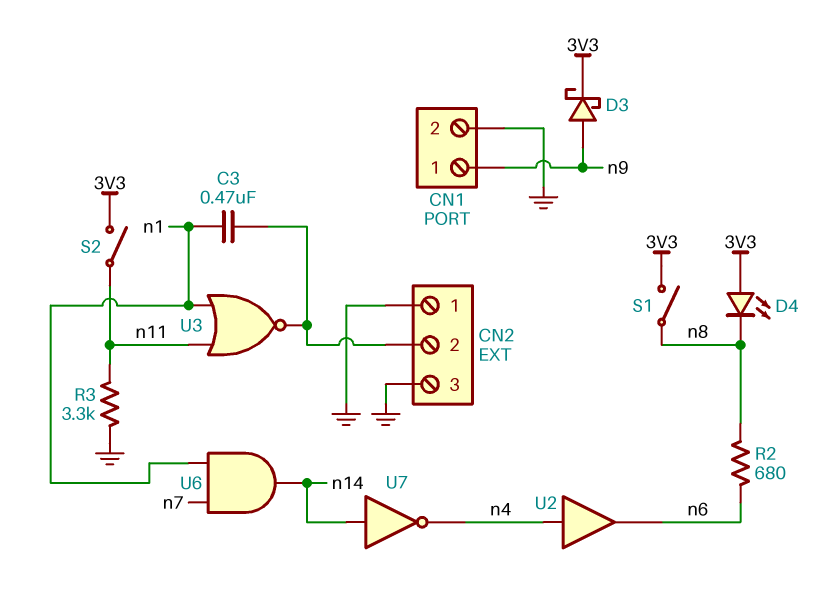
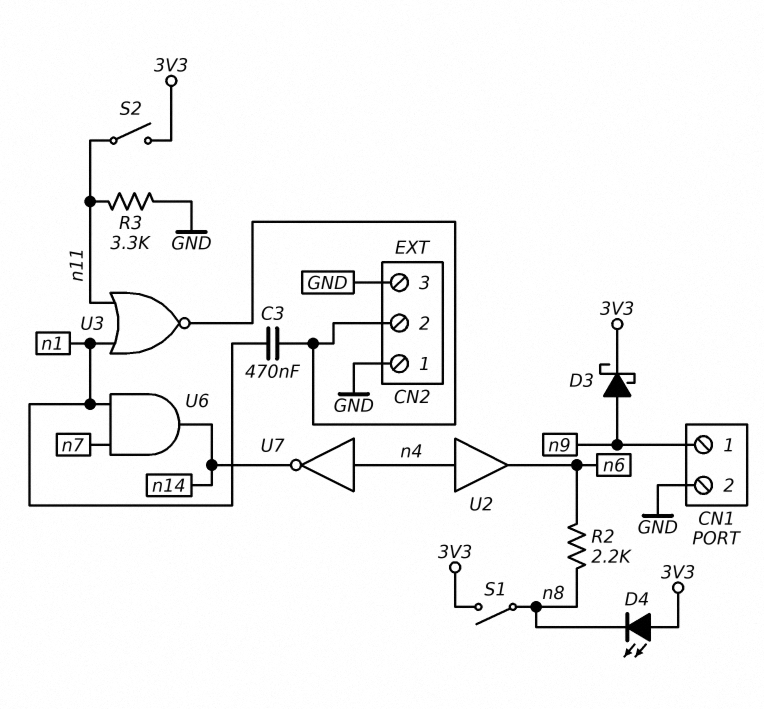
R2: 680 (n6, n8) -> 2.2k (n6, n8)
U7: NOT (in n14, out n4) -> NOT (in n4, out n14)

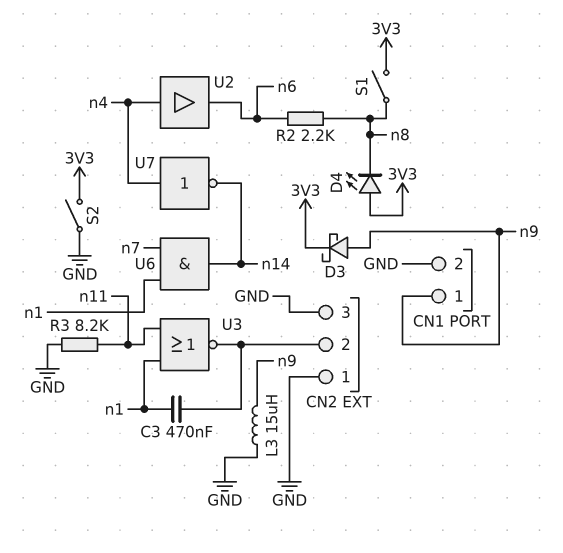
L3: none -> 15uH (GND, n9)
R3: 3.3k (GND, n11) -> 8.2k (GND, n11)
S2: switch (3V3, n11) -> switch (3V3, GND)

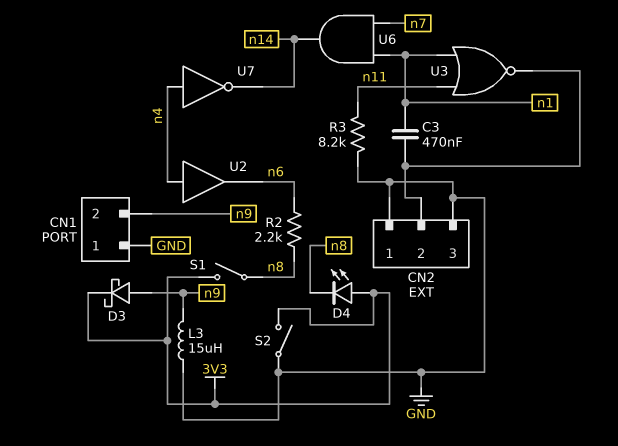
CN1 pin 1: n9 -> GND
CN1 pin 2: GND -> n9

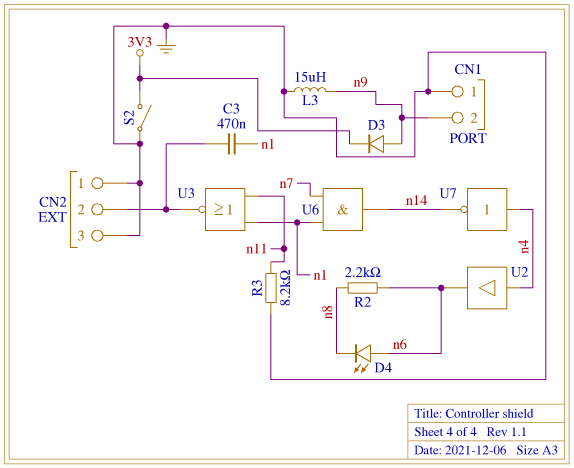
D3: schottky (A n9, K 3V3) -> diode (A n9, K 3V3)
D4: LED (A 3V3, K n8) -> LED (A n6, K n8)
S1: switch (3V3, n8) -> none

